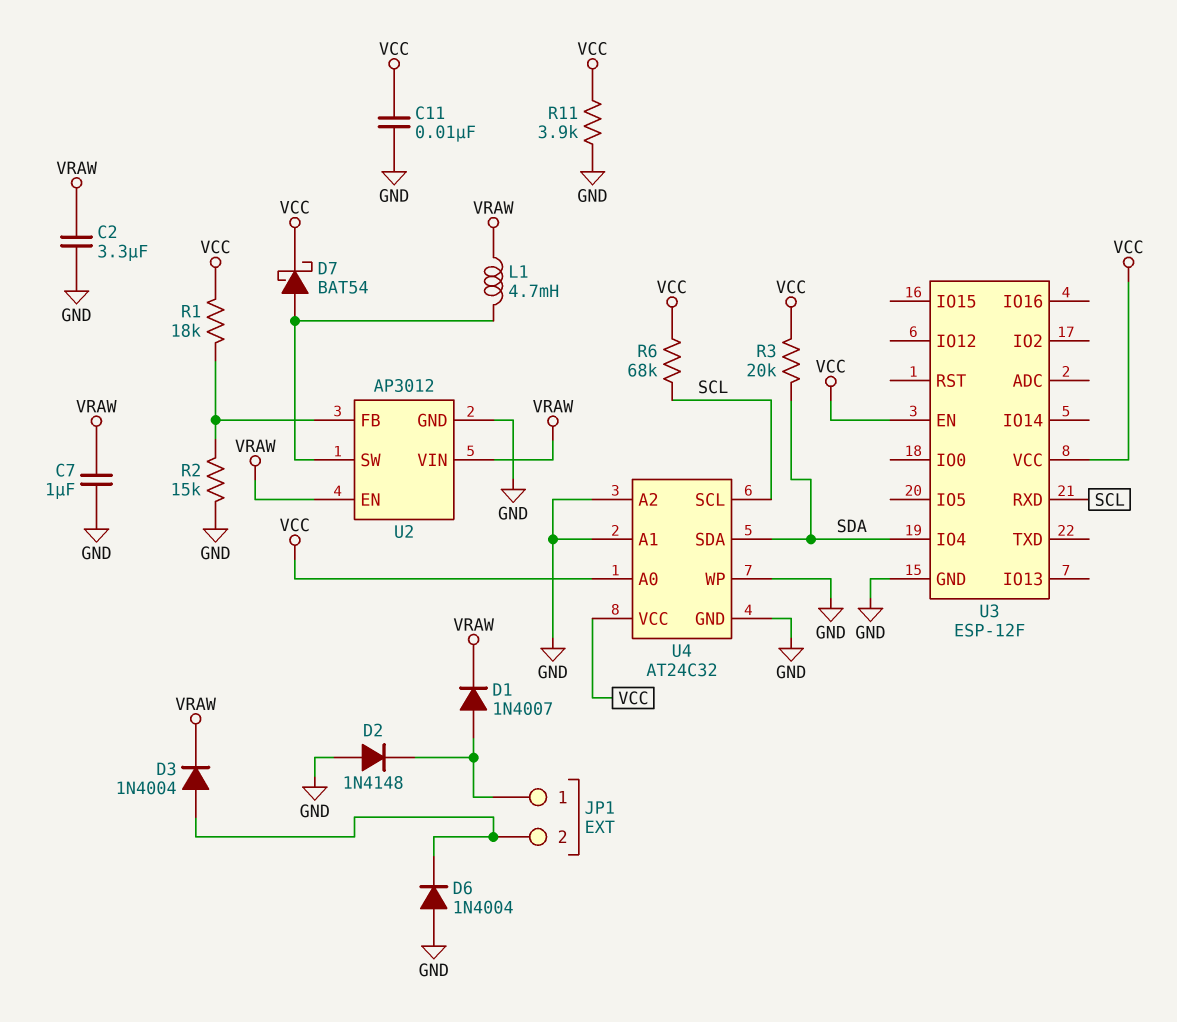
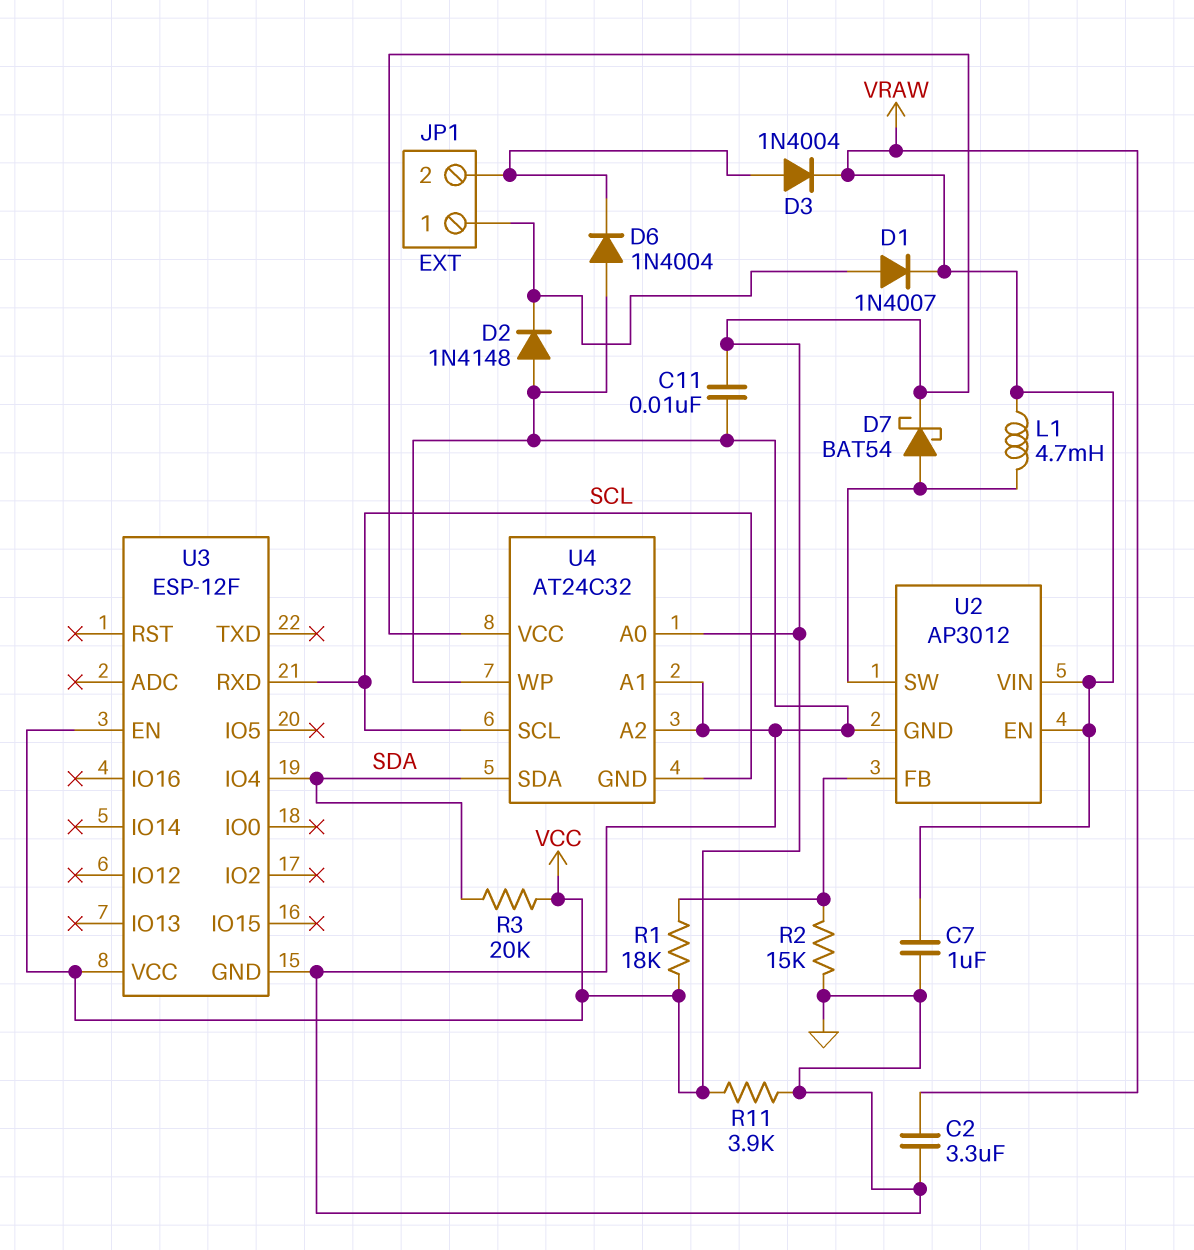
R6: 68k (SCL, VCC) -> none
U4 pin GND: GND -> SCL

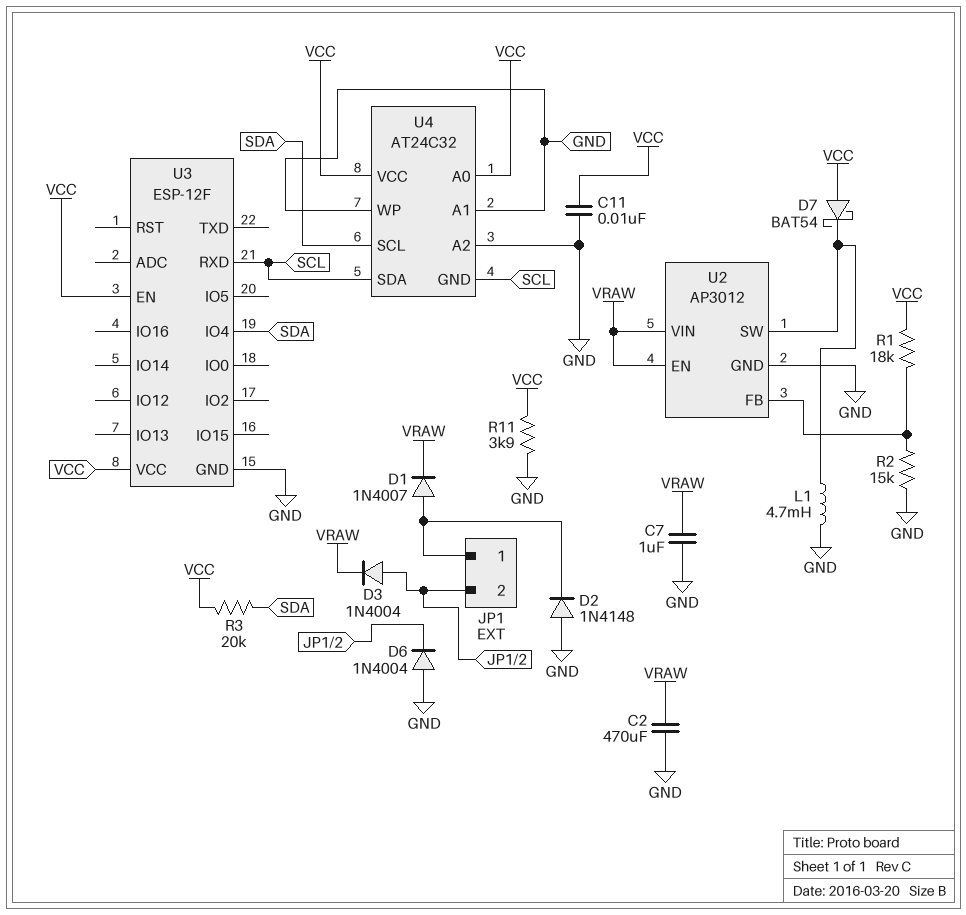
C2: 3.3uF (GND, VRAW) -> 470uF (GND, VRAW)
D7: schottky BAT54 (A U2/SW, K VCC) -> schottky BAT54 (A VCC, K U2/SW)
L1: 4.7mH (U2/SW, VRAW) -> 4.7mH (GND, U2/SW)
U4 pin SCL: SCL -> SDA
U4 pin SDA: SDA -> SCL

